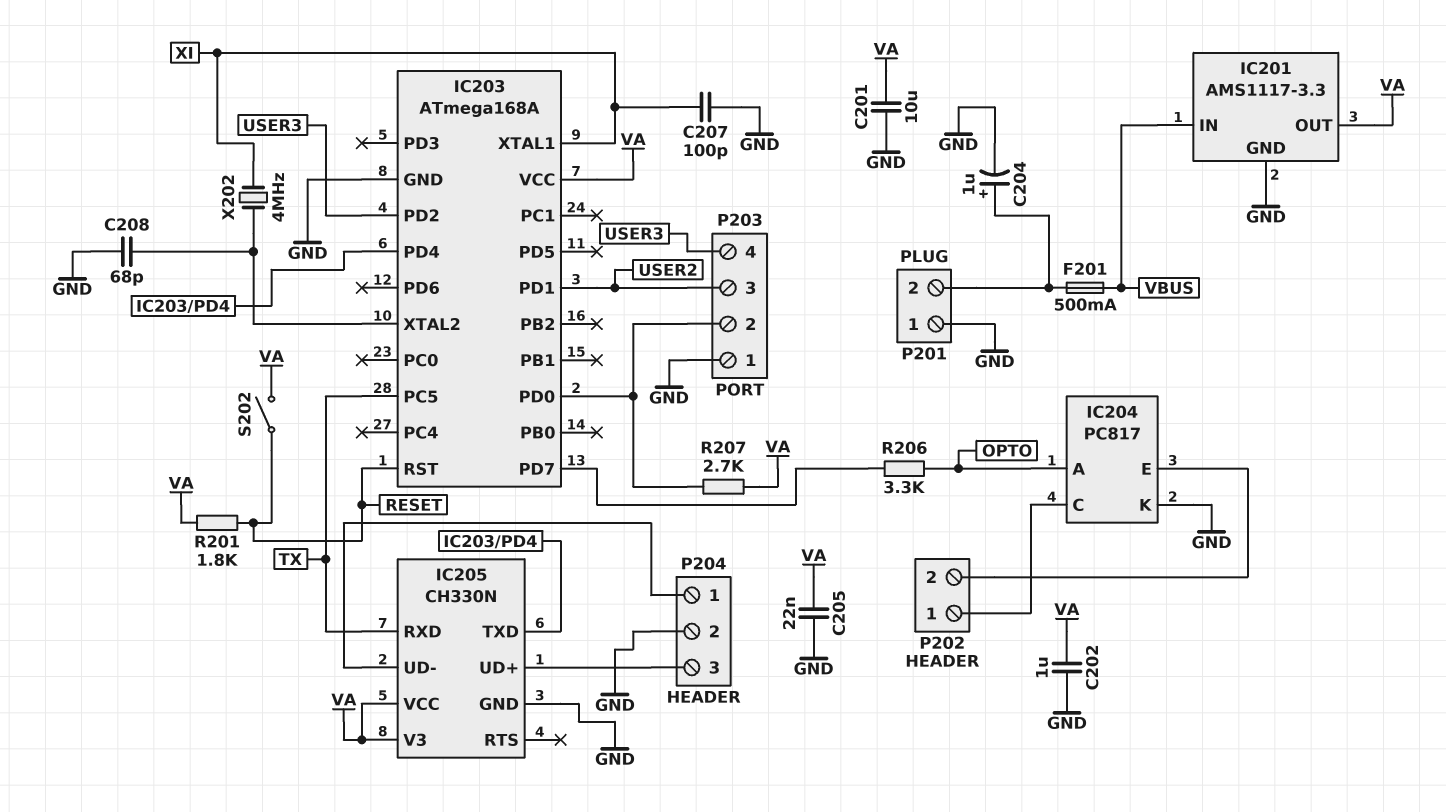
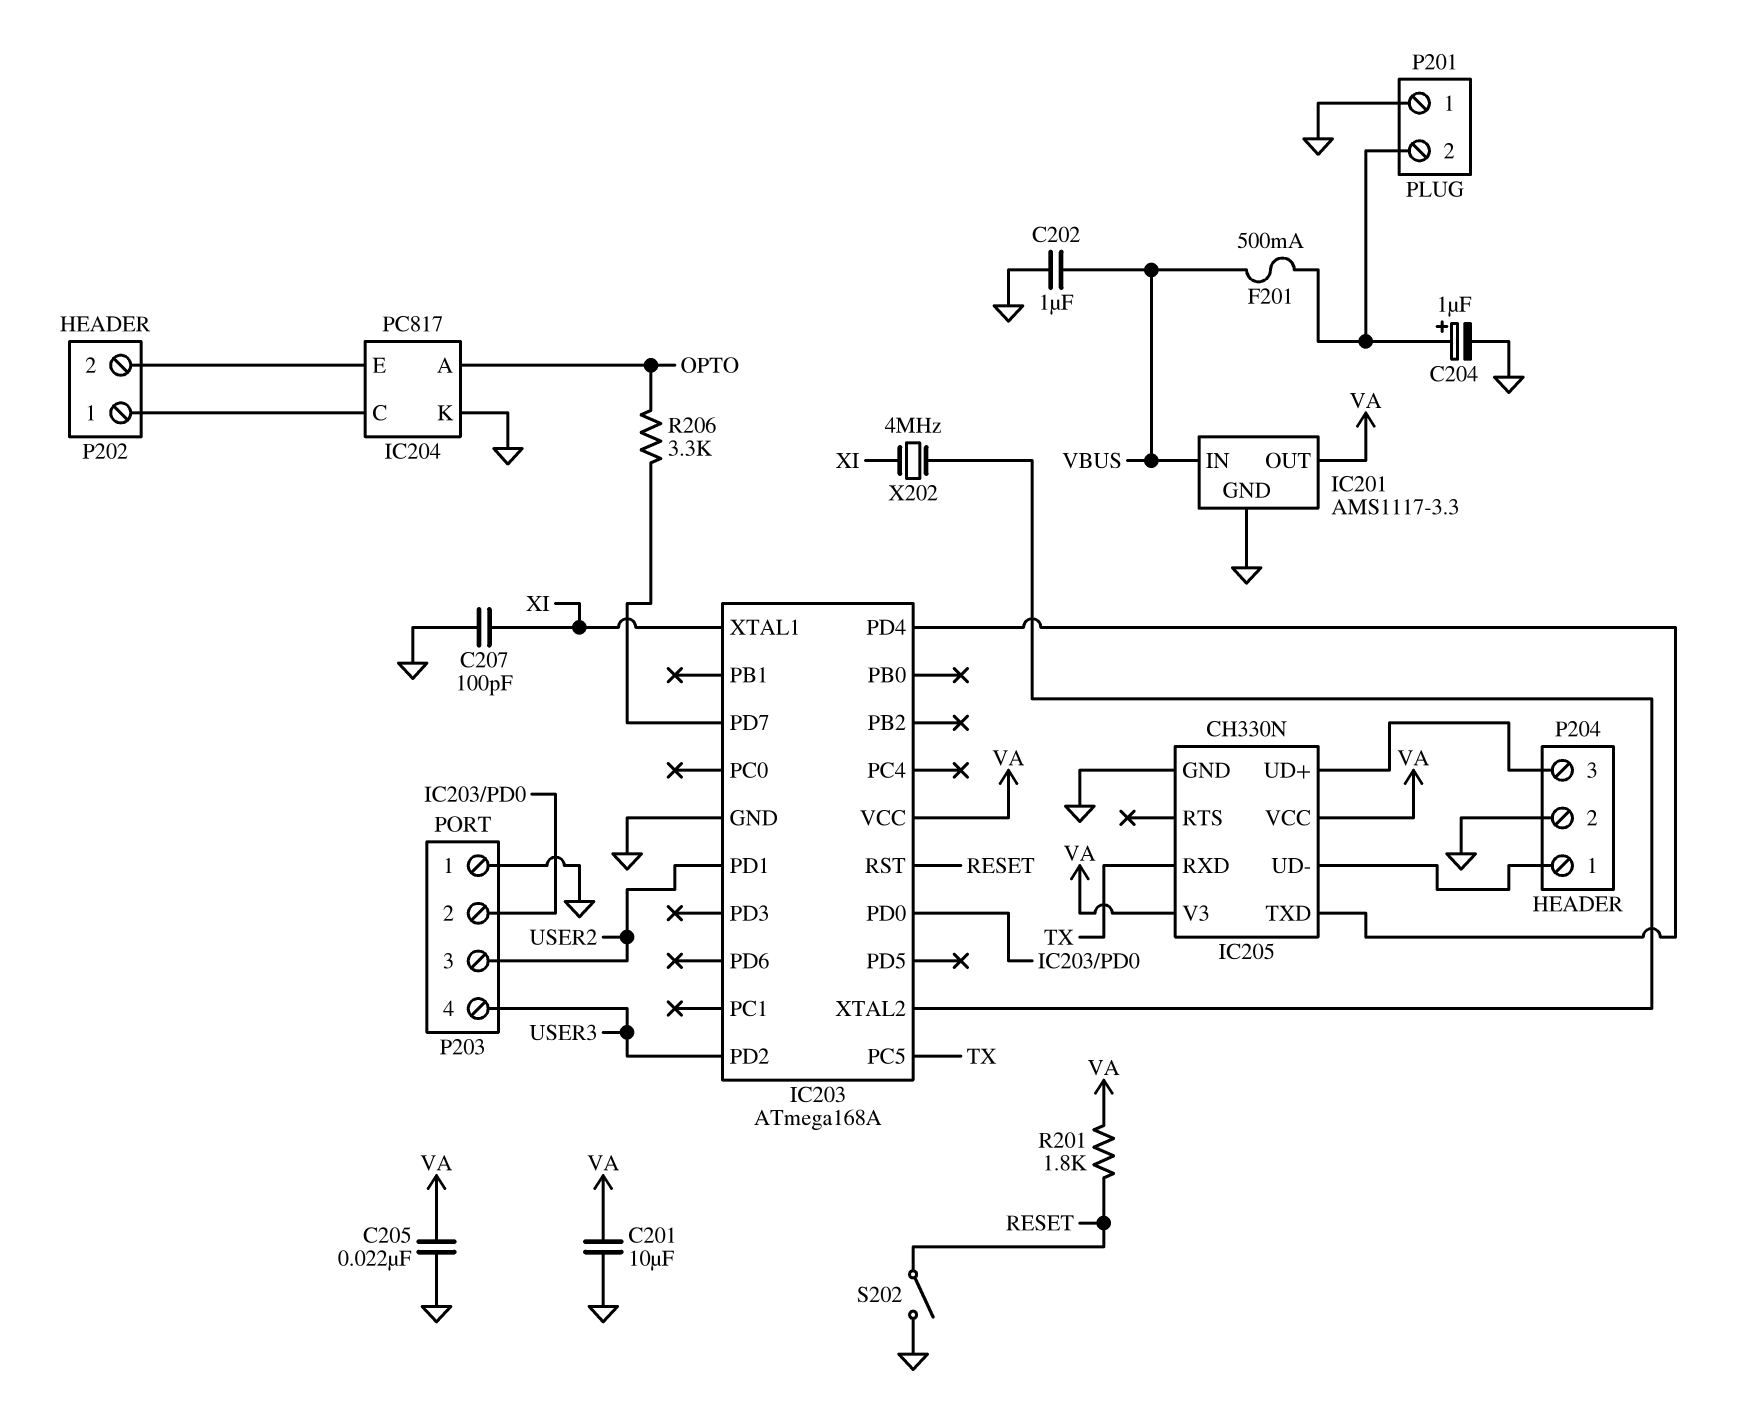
C202: 1uF (GND, VA) -> 1uF (GND, VBUS)
C208: 68pF (GND, IC203/XTAL2) -> none
R207: 2.7k (IC203/PD0, VA) -> none
S202: switch (RESET, VA) -> switch (GND, RESET)

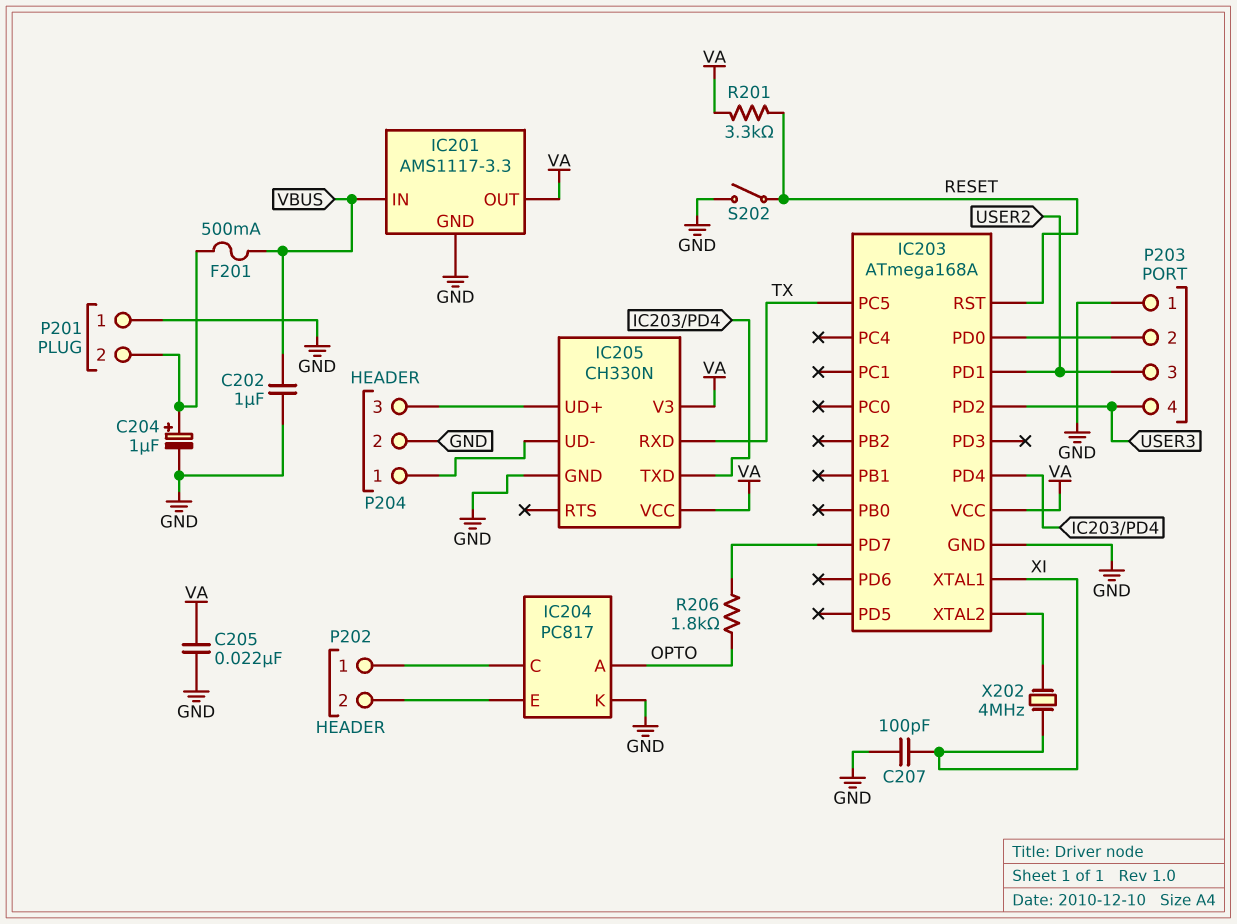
C201: 10uF (GND, VA) -> none
R201: 1.8k (RESET, VA) -> 3.3k (RESET, VA)
R206: 3.3k (IC203/PD7, OPTO) -> 1.8k (IC203/PD7, OPTO)

